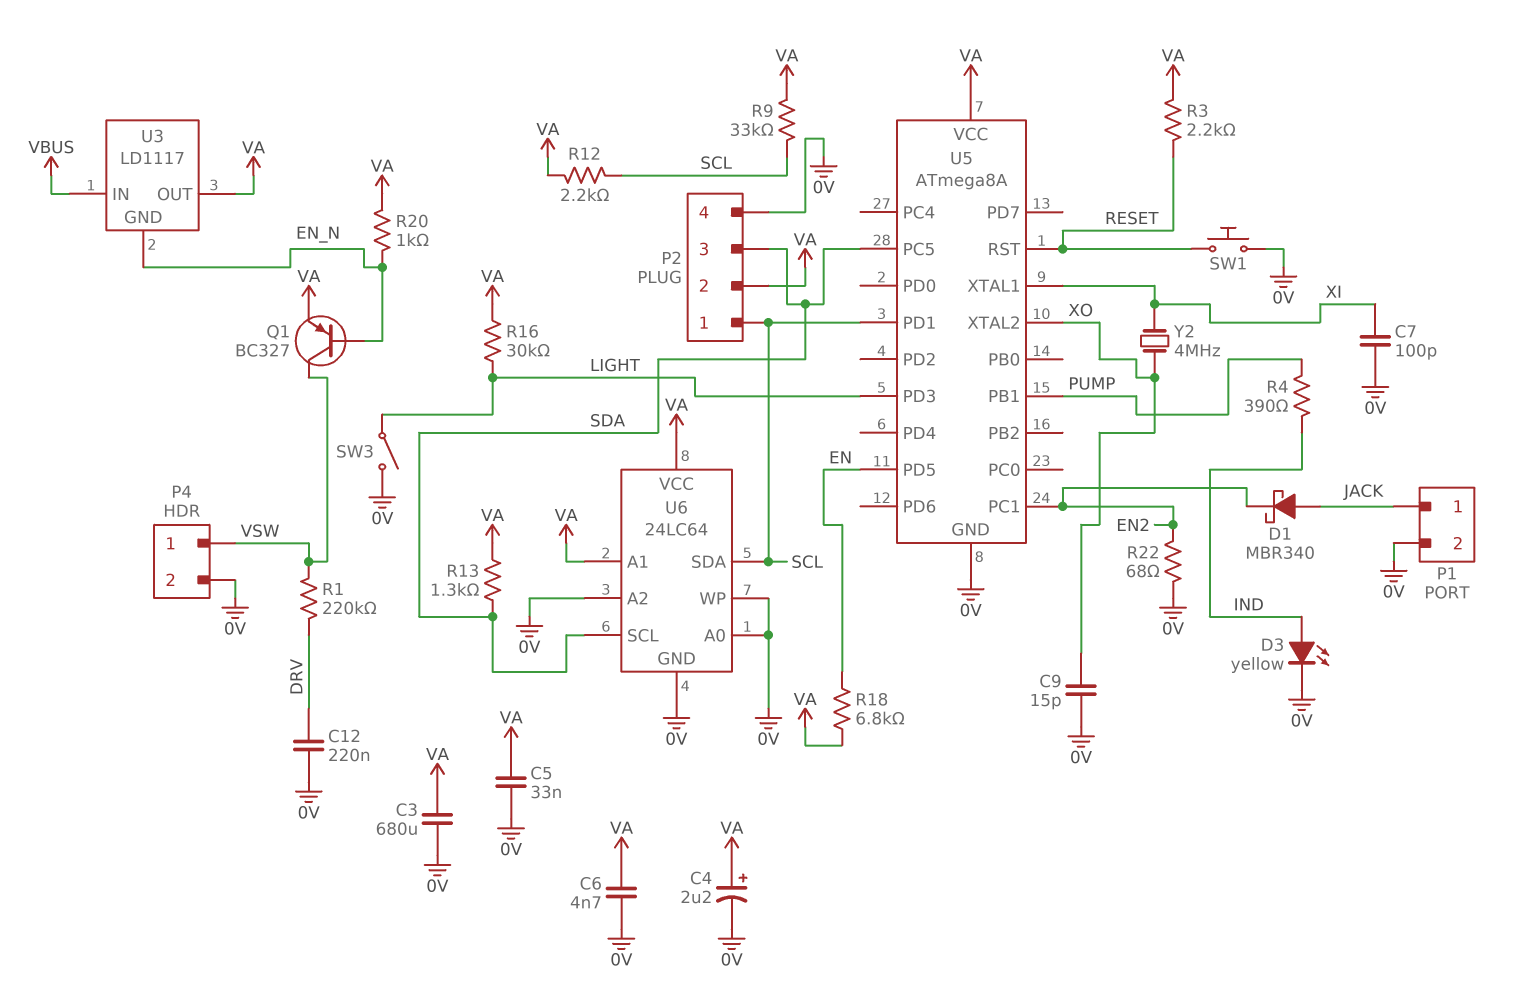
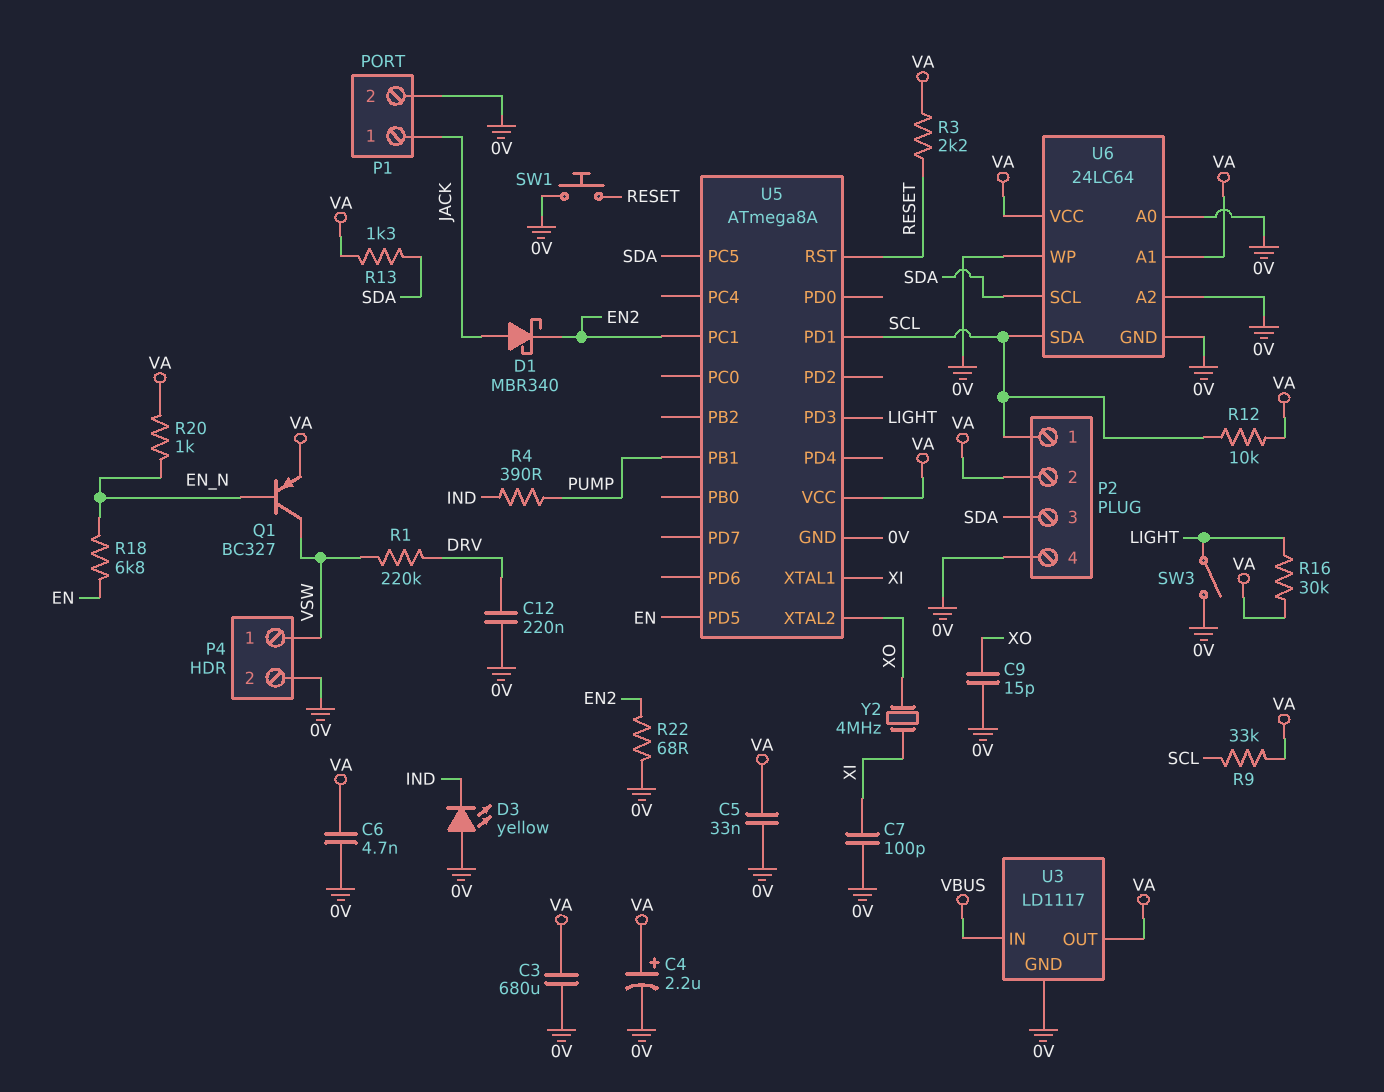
D3: LED yellow (A IND, K 0V) -> LED yellow (A 0V, K IND)
R12: 2.2k (SCL, VA) -> 10k (SCL, VA)
R18: 6.8k (EN, VA) -> 6.8k (EN, EN_N)
U3 pin GND: EN_N -> 0V

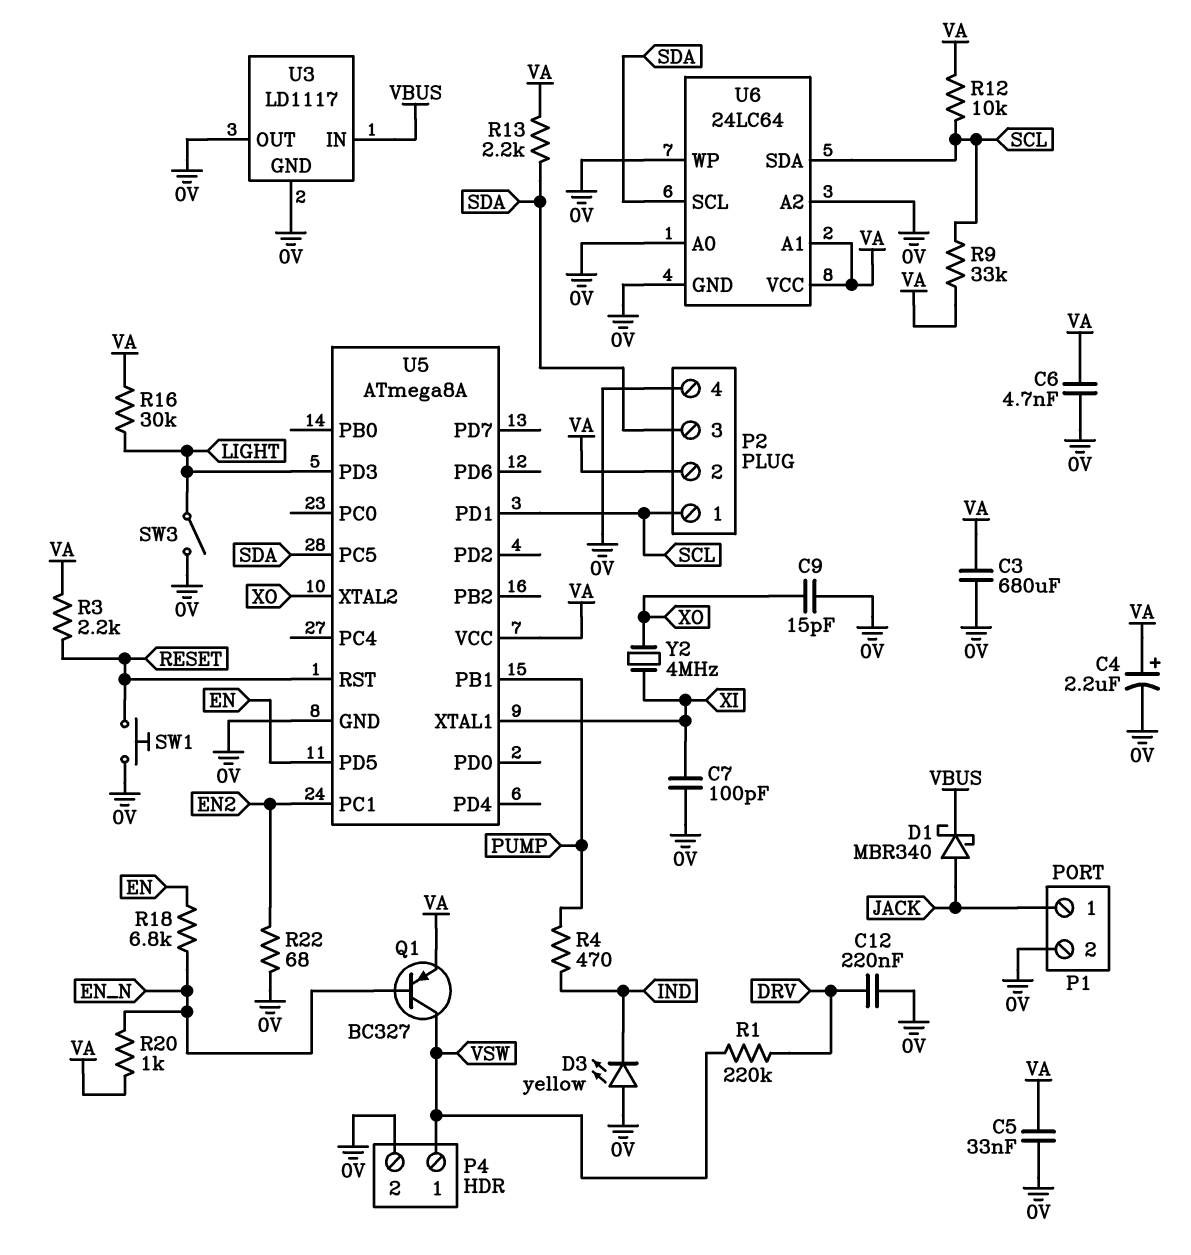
D1: schottky MBR340 (A JACK, K EN2) -> schottky MBR340 (A JACK, K VBUS)
R4: 390 (IND, PUMP) -> 470 (IND, PUMP)
R13: 1.3k (SDA, VA) -> 2.2k (SDA, VA)
U3 pin OUT: VA -> 0V

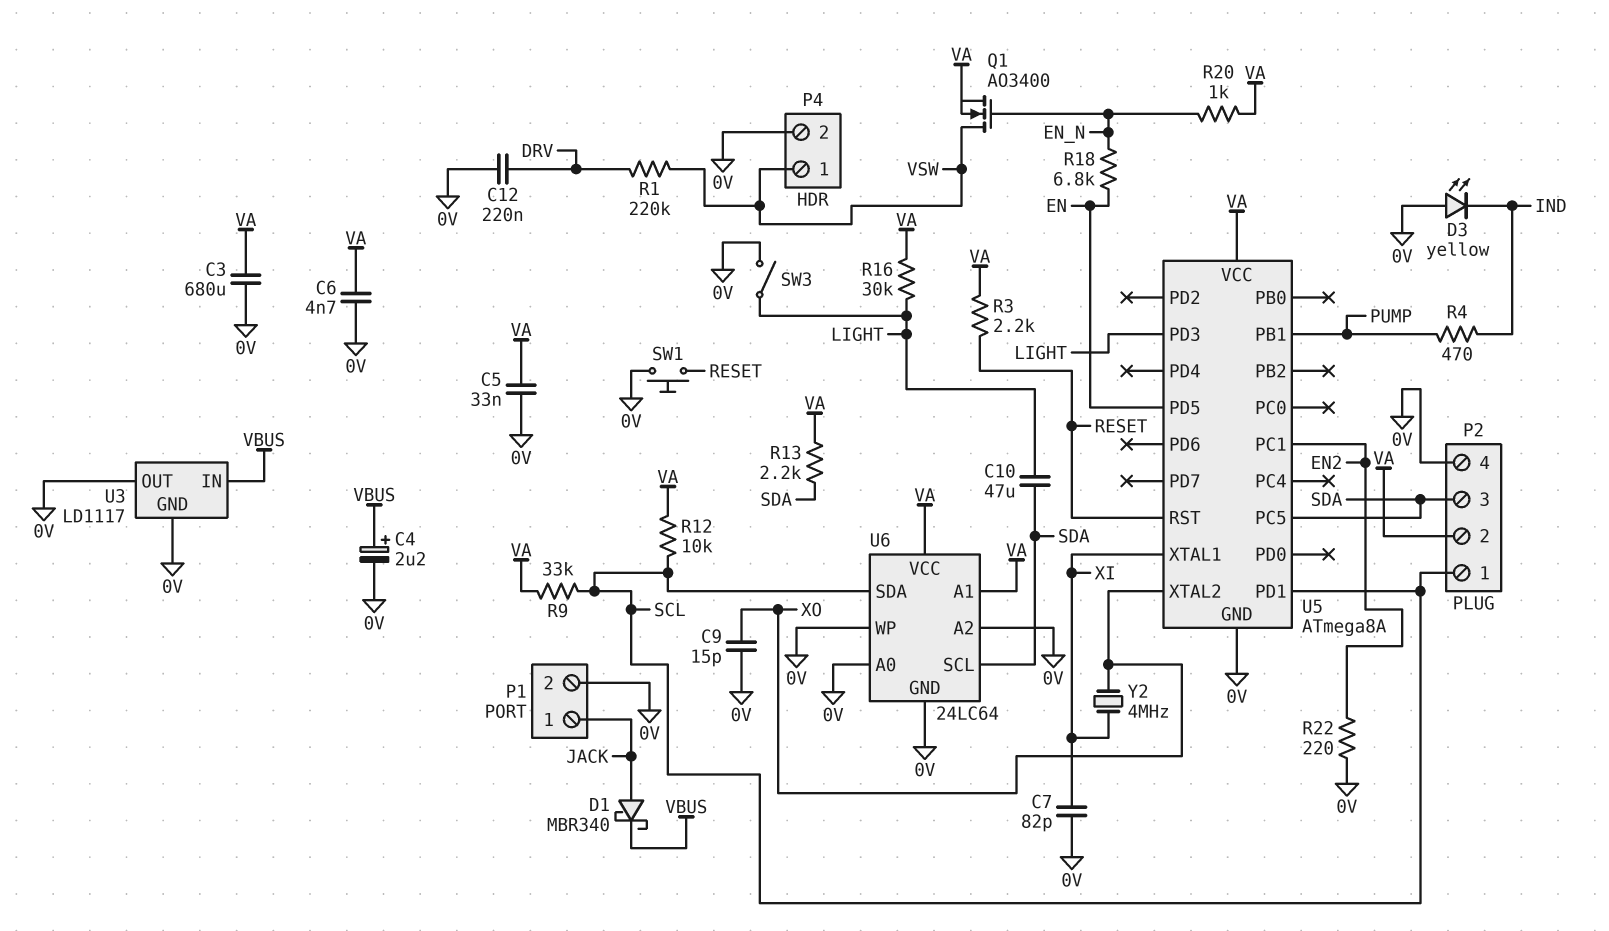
C4: 2.2uF (plus VA, minus 0V) -> 2.2uF (plus VBUS, minus 0V)
C7: 100pF (0V, XI) -> 82pF (0V, XI)
C10: none -> 47uF (LIGHT, SDA)
Q1: PNP BC327 (B EN_N, C VSW, E VA) -> NMOS AO3400 (G EN_N, D VSW, S VA)
R22: 68 (0V, EN2) -> 220 (0V, EN2)

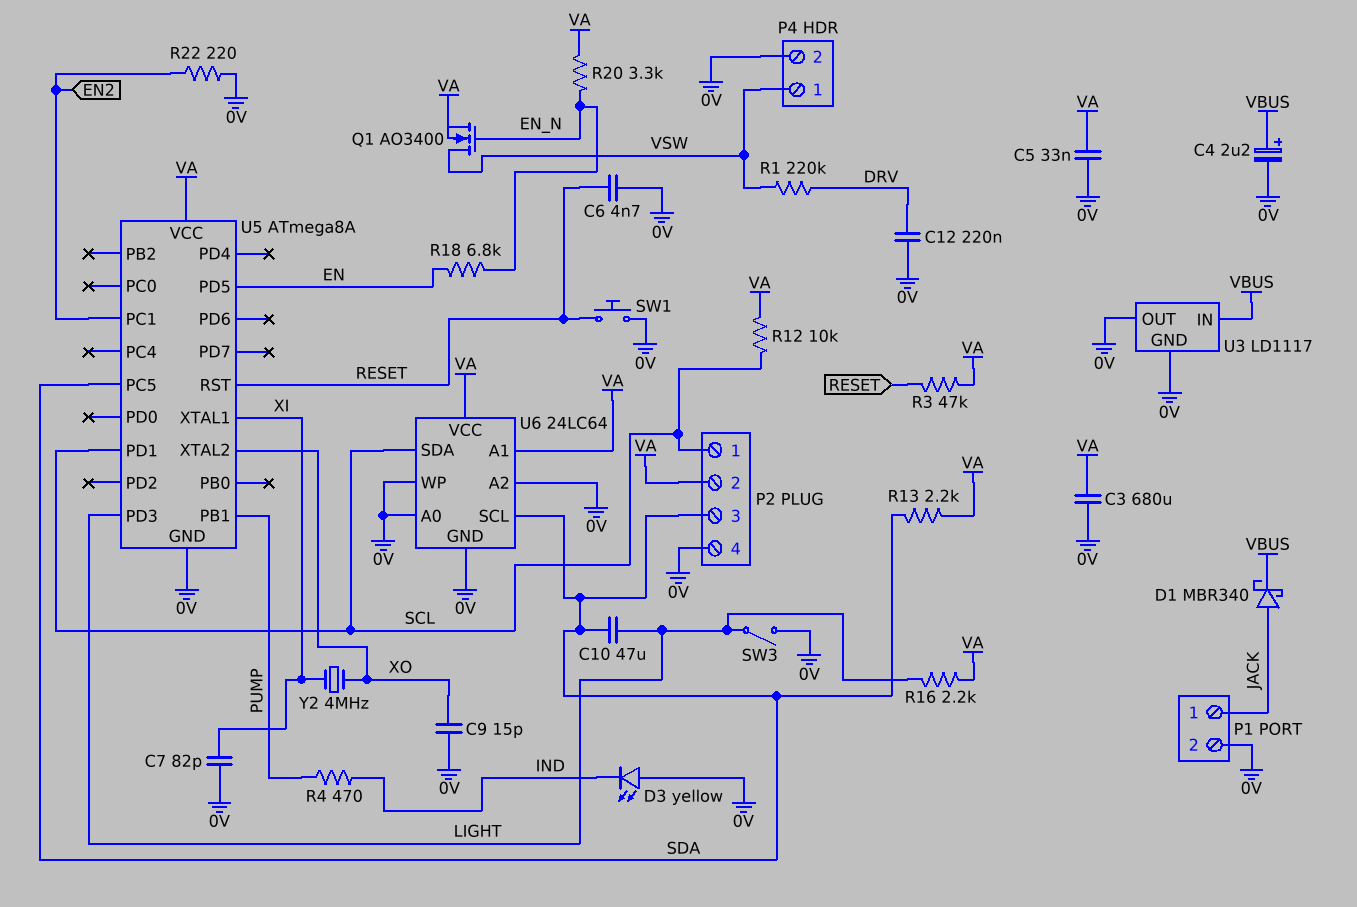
C6: 4.7nF (0V, VA) -> 4.7nF (0V, RESET)
R3: 2.2k (RESET, VA) -> 47k (RESET, VA)
R9: 33k (SCL, VA) -> none
R16: 30k (LIGHT, VA) -> 2.2k (LIGHT, VA)
R20: 1k (EN_N, VA) -> 3.3k (EN_N, VA)

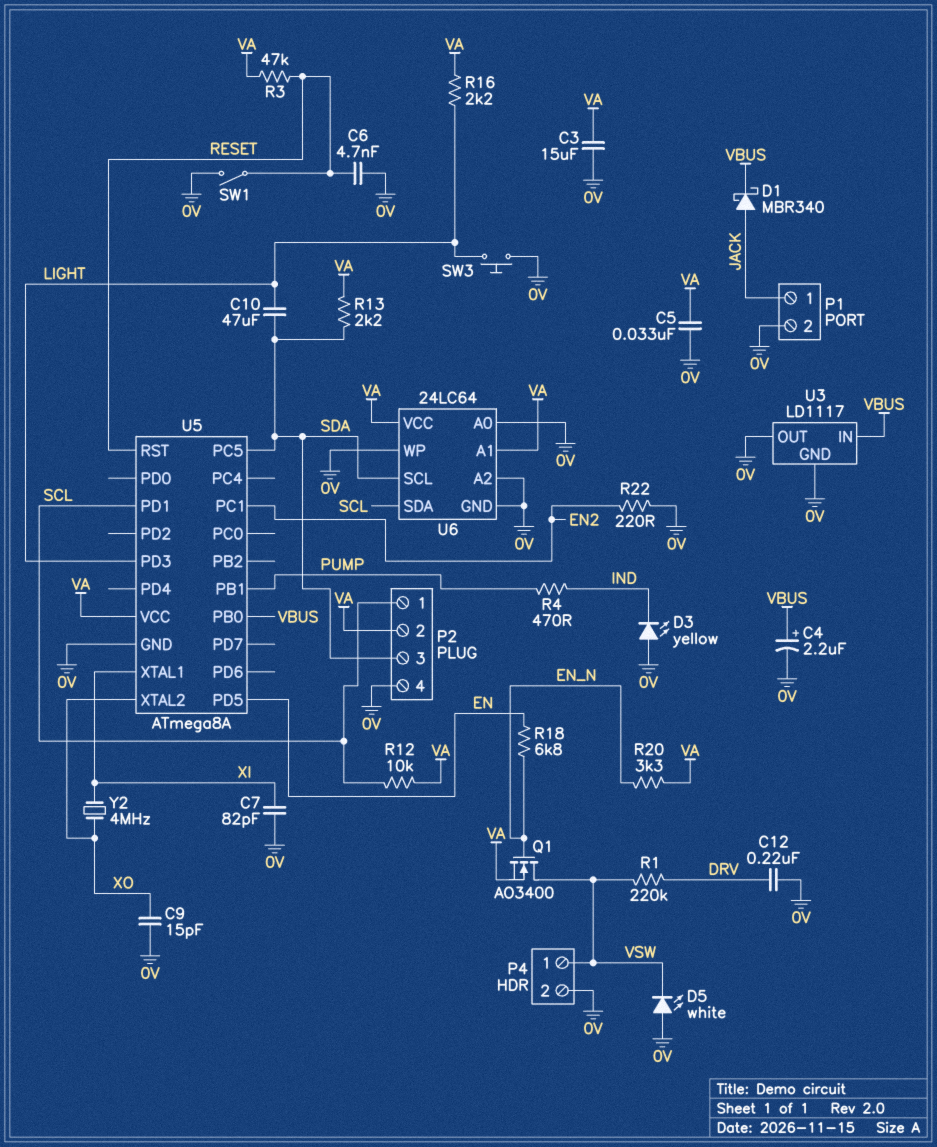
C3: 680uF (0V, VA) -> 15uF (0V, VA)
D5: none -> LED white (A 0V, K VSW)
SW1: button (0V, RESET) -> switch (0V, RESET)
SW3: switch (0V, LIGHT) -> button (0V, LIGHT)
U5 pin PB0: none -> VBUS

